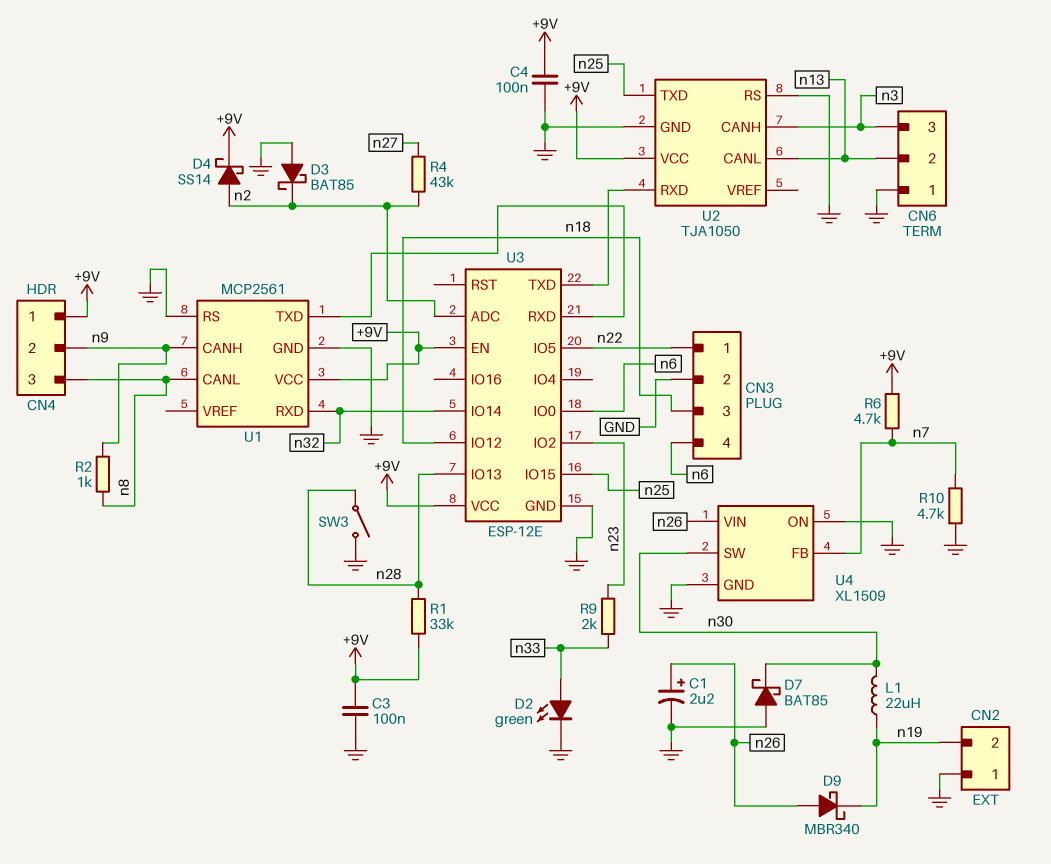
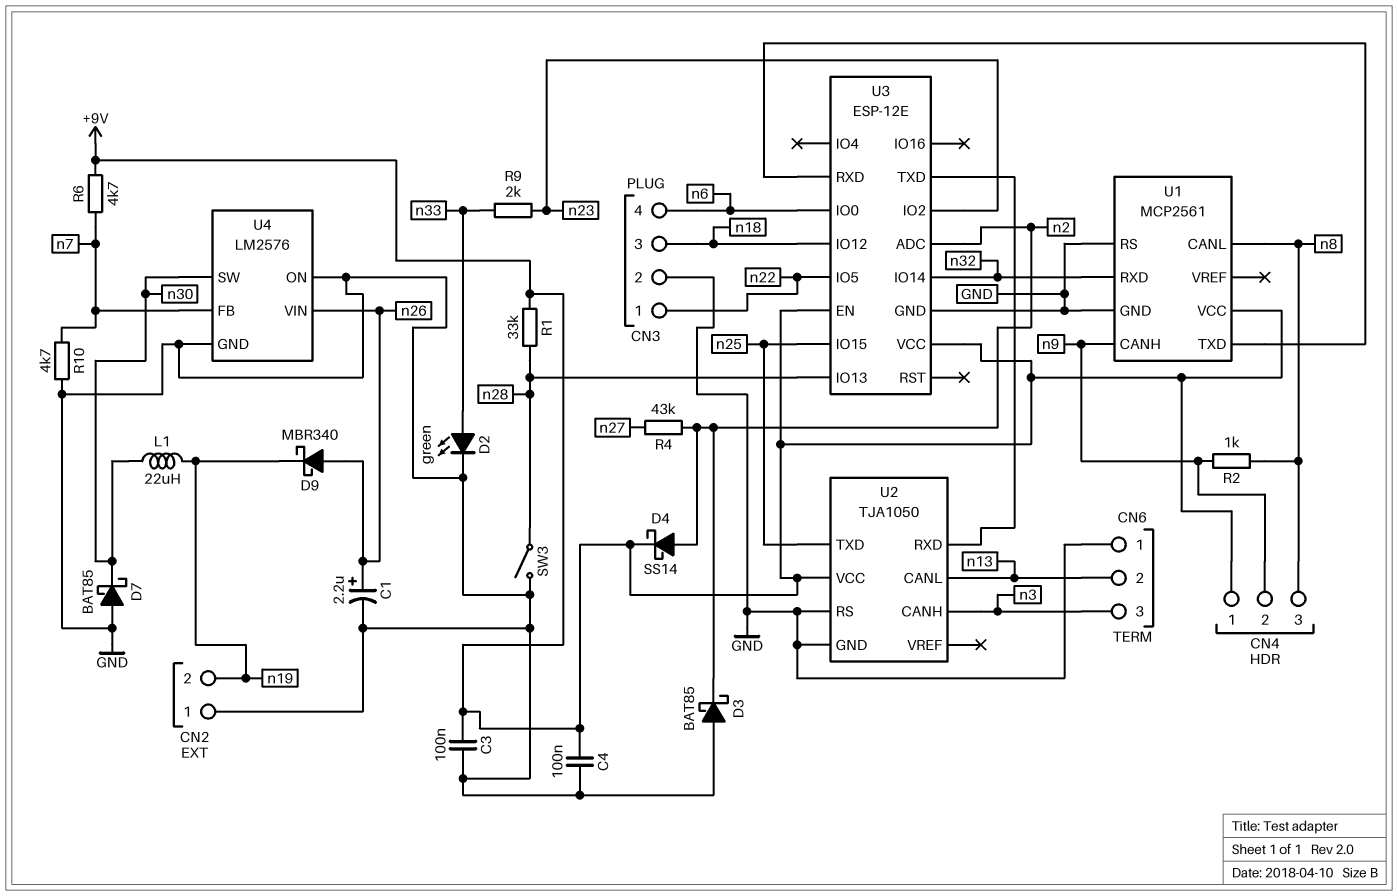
U4: XL1509 -> LM2576

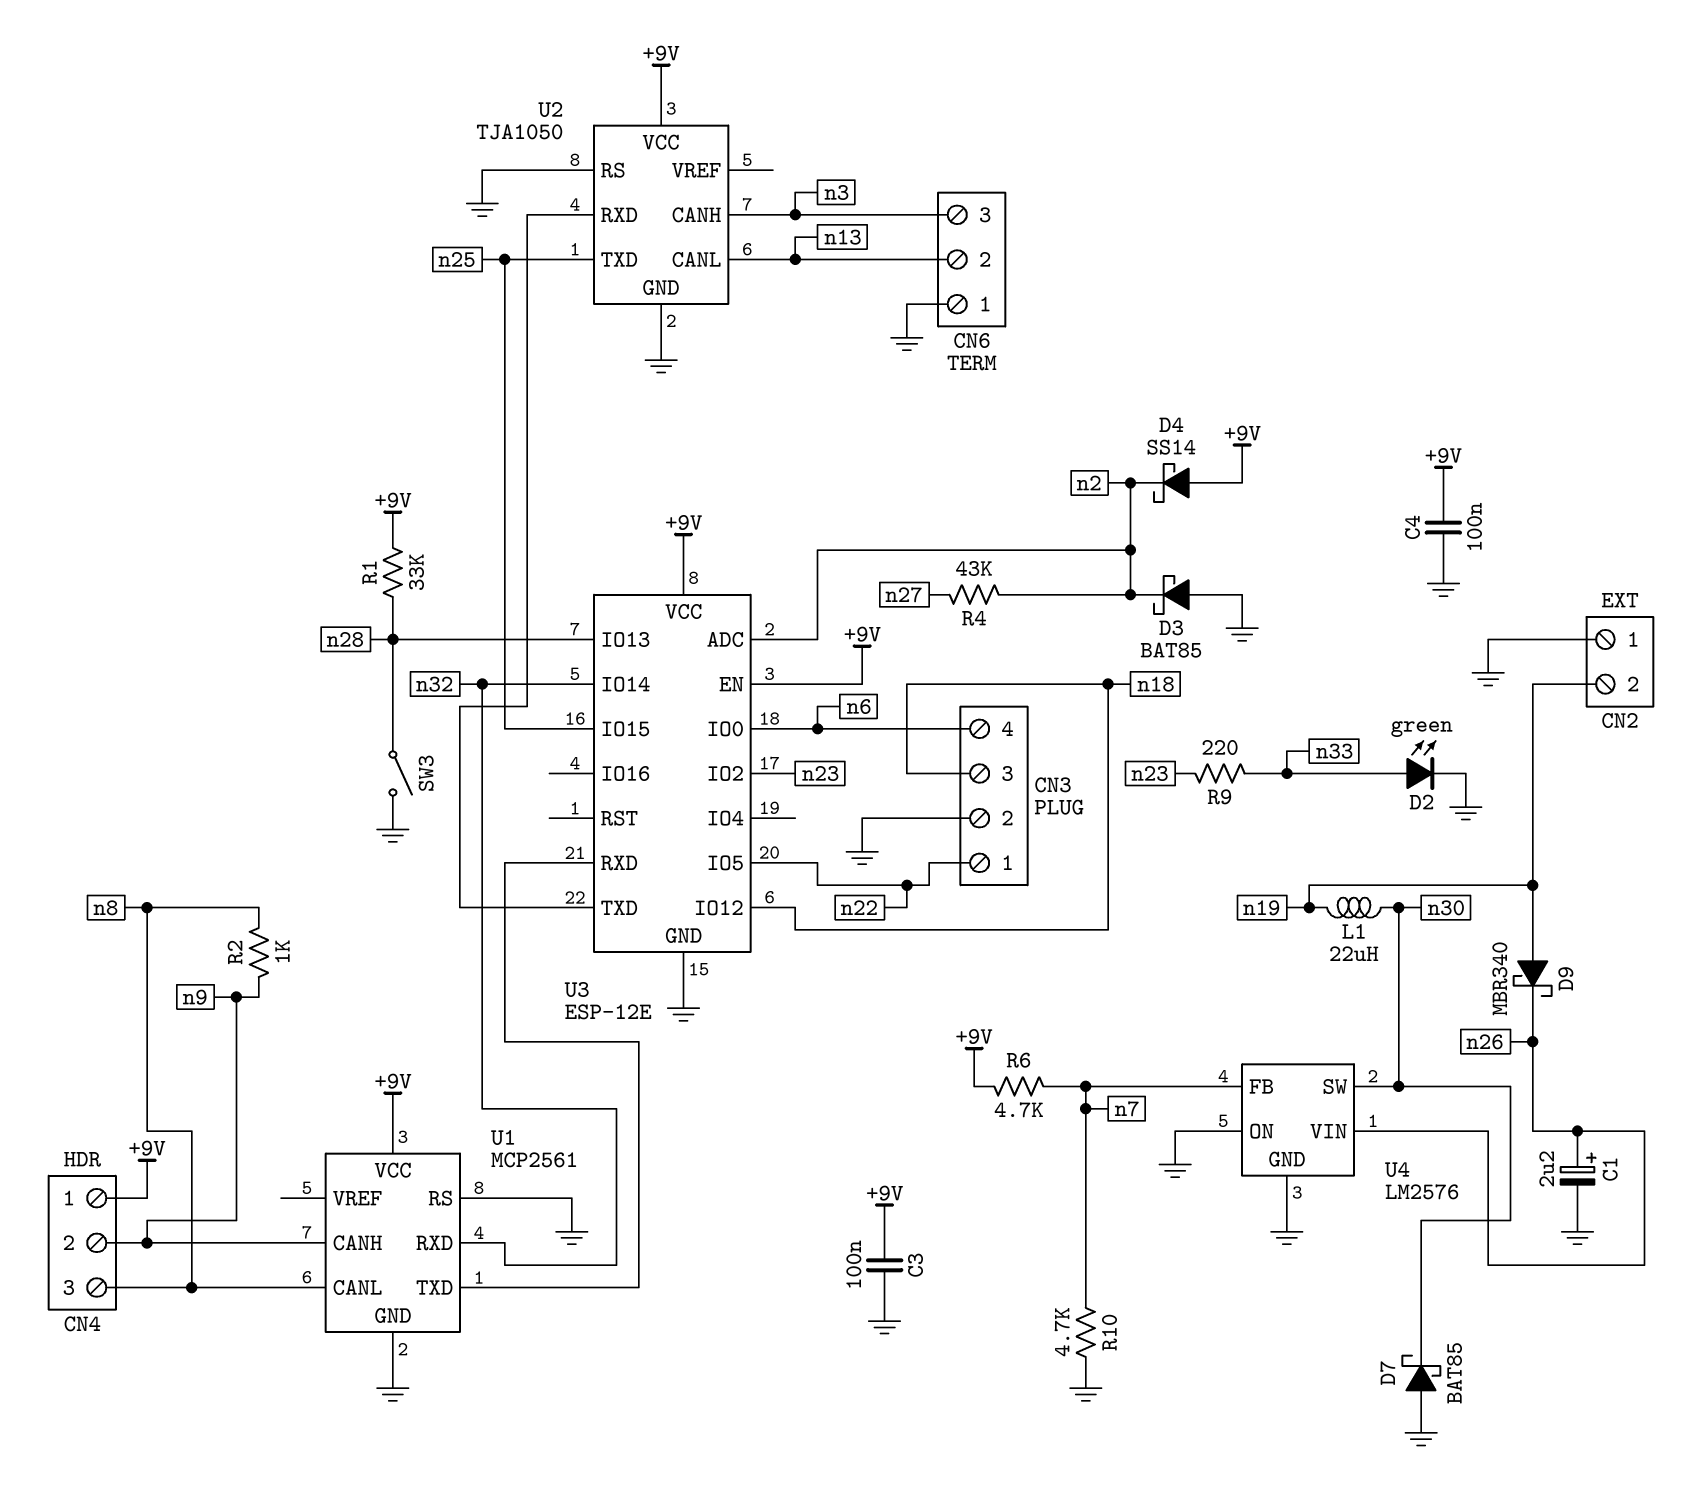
D4: schottky SS14 (A n2, K +9V) -> schottky SS14 (A +9V, K n2)
D9: schottky MBR340 (A n26, K n19) -> schottky MBR340 (A n19, K n26)
R9: 2k (n23, n33) -> 220 (n23, n33)

